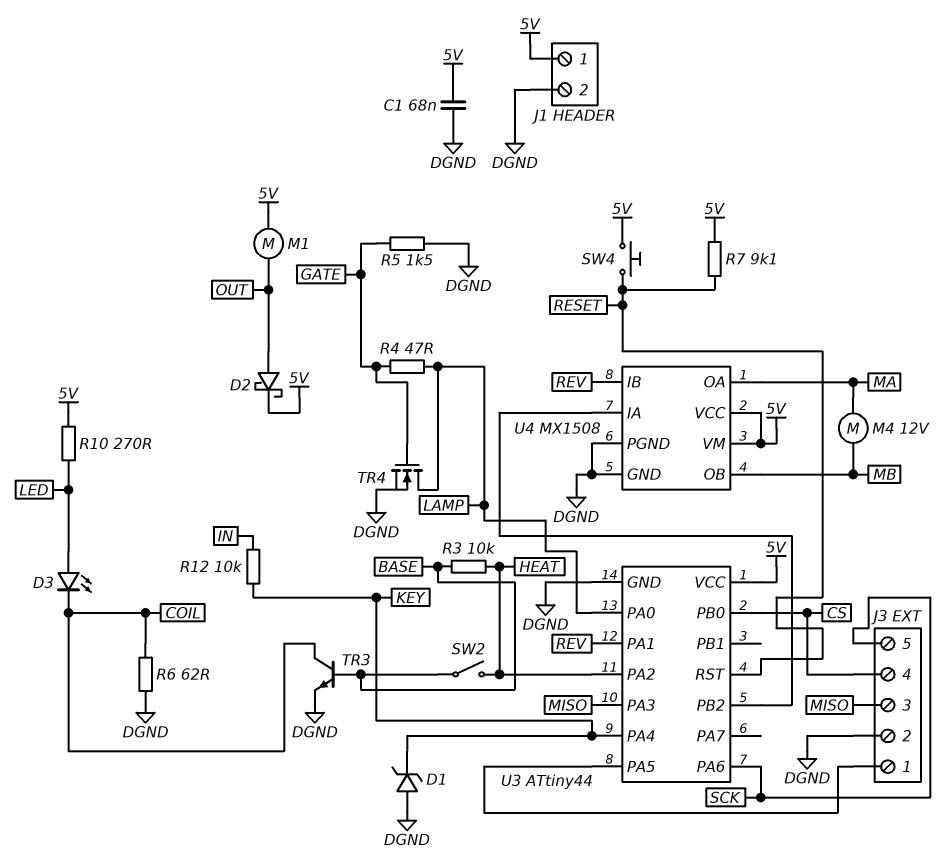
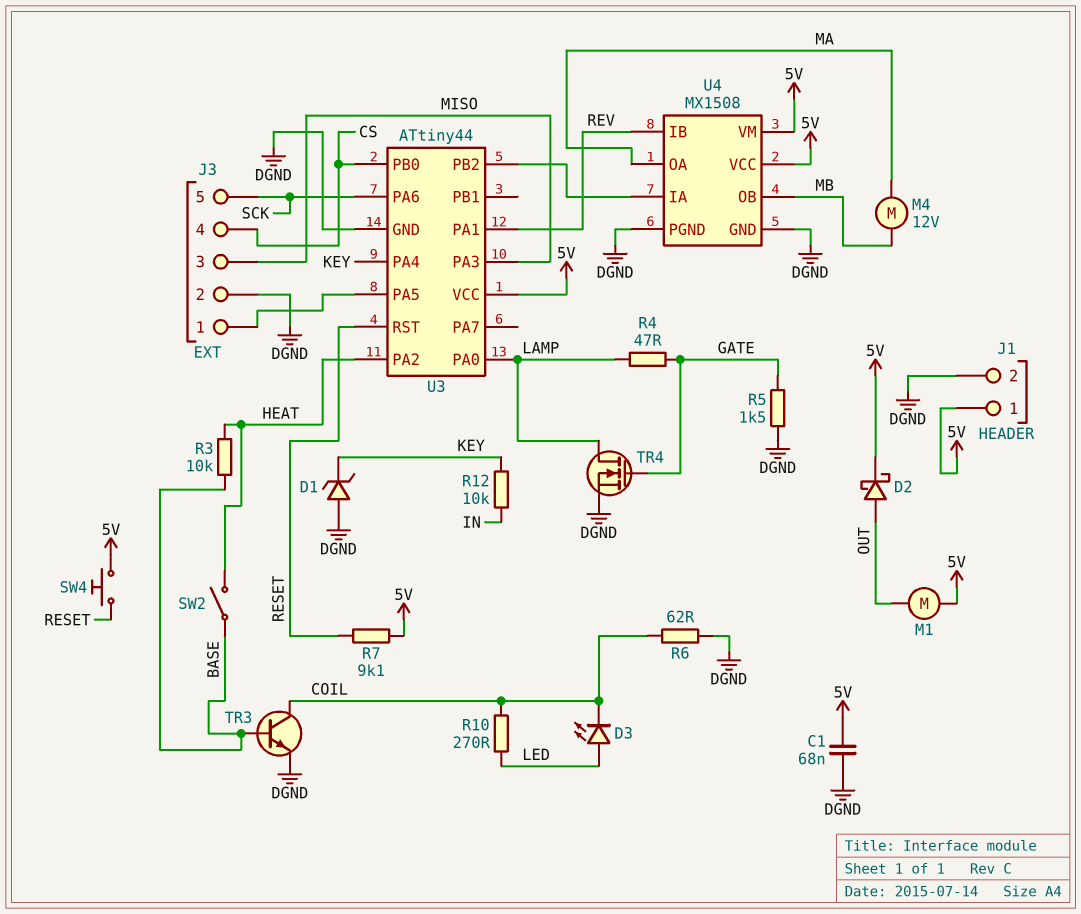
R10: 270 (5V, LED) -> 270 (COIL, LED)

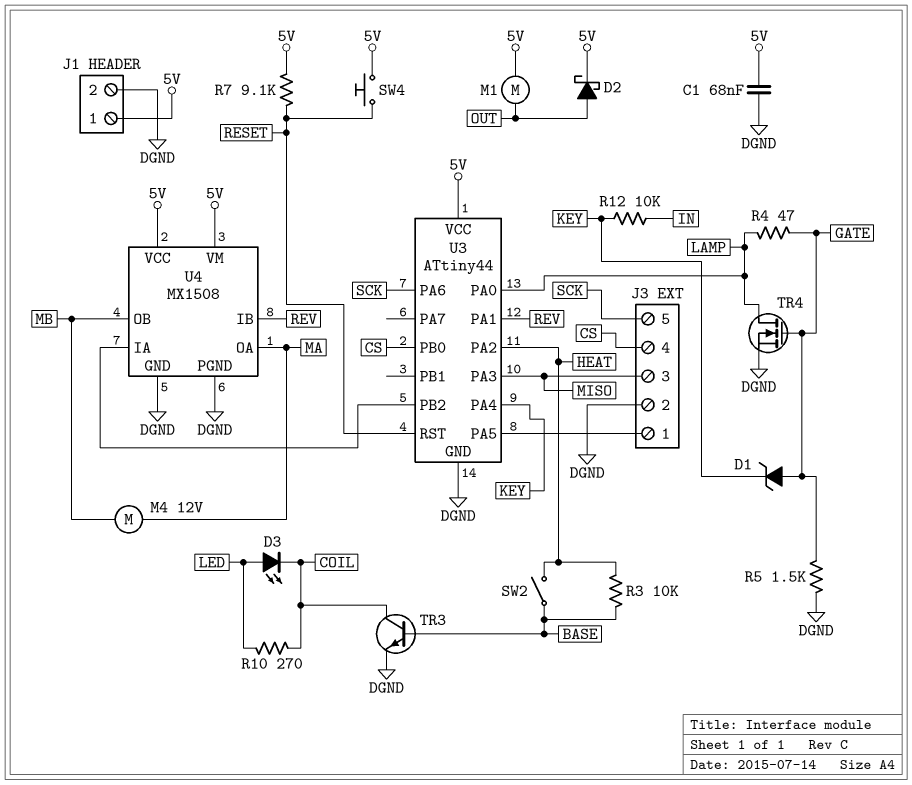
D1: zener (A DGND, K KEY) -> zener (A GATE, K KEY)
R6: 62 (COIL, DGND) -> none

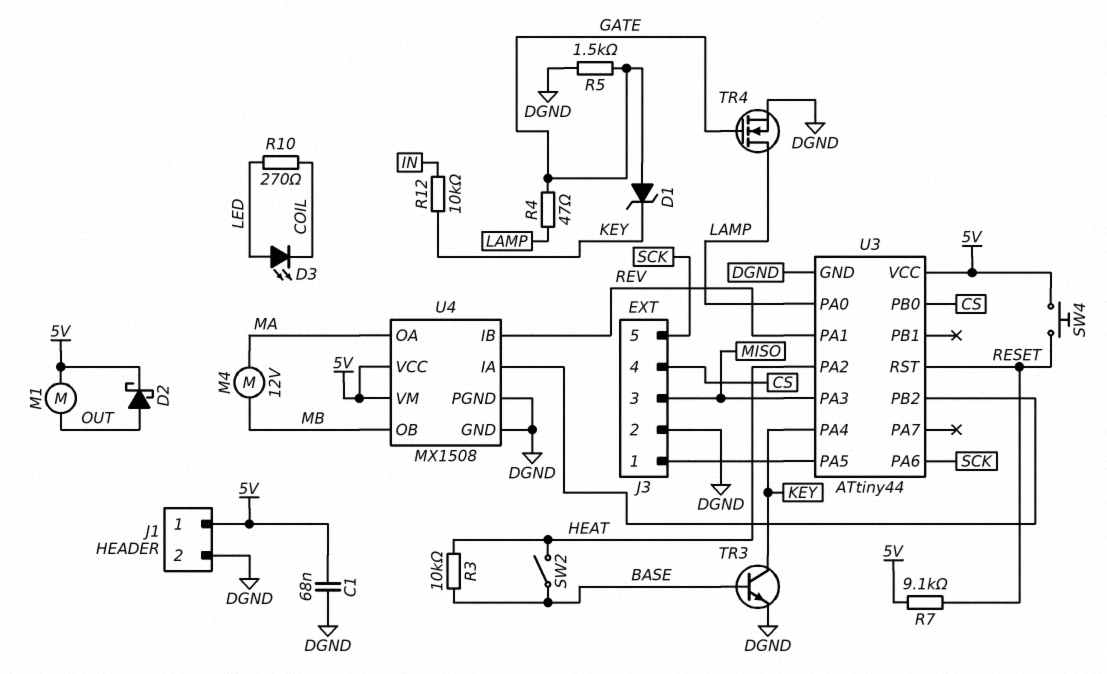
TR3: NPN (B BASE, C COIL, E DGND) -> NPN (B BASE, C KEY, E DGND)

